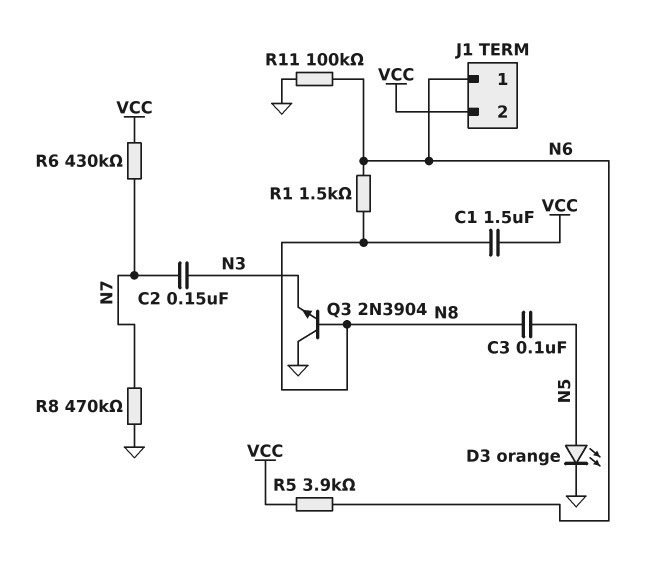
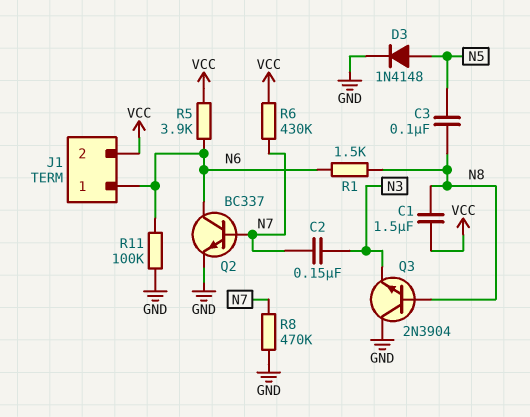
D3: LED orange (A N5, K GND) -> diode 1N4148 (A N5, K GND)
Q2: none -> NPN BC337 (B N7, C N6, E GND)

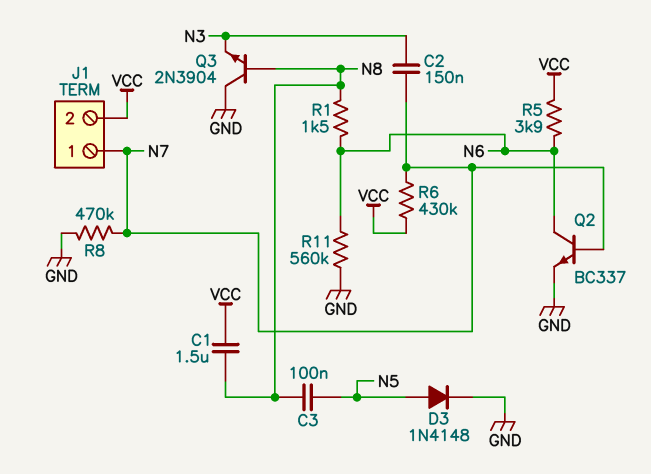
J1 pin 1: N6 -> N7
R11: 100k (GND, N6) -> 560k (GND, N6)

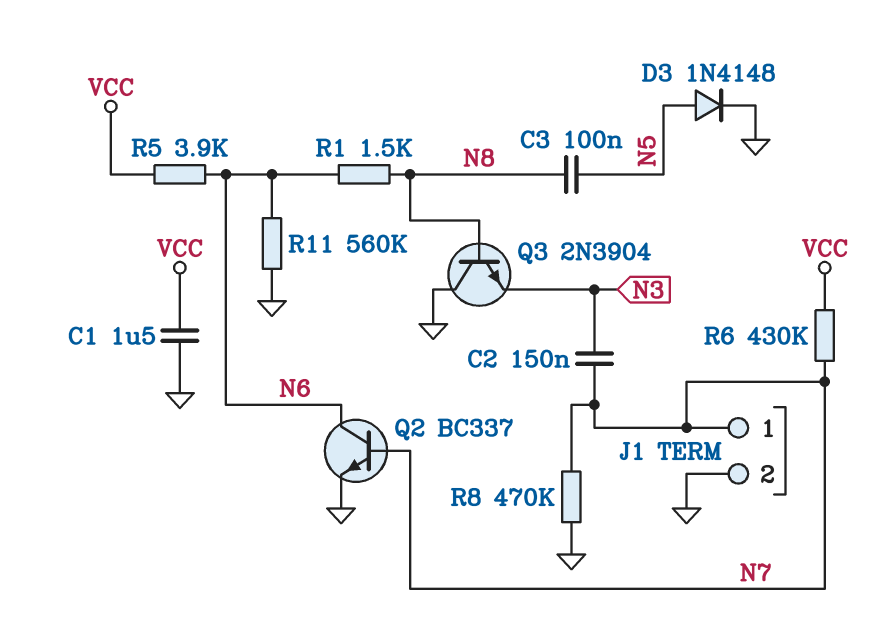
C1: 1.5uF (N8, VCC) -> 1.5uF (GND, VCC)
J1 pin 2: VCC -> GND

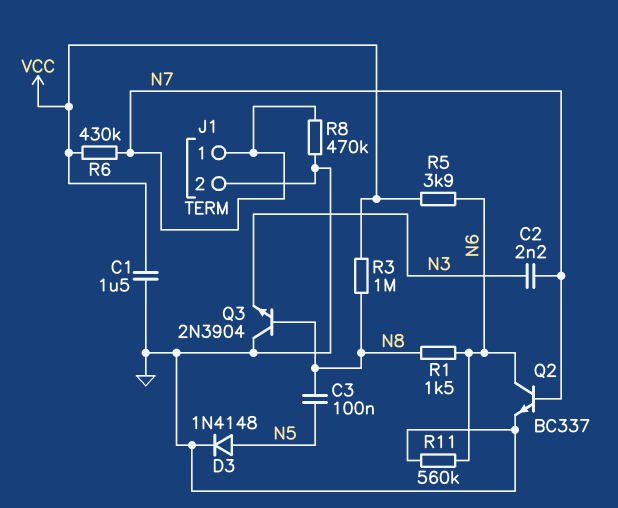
C2: 150nF (N3, N7) -> 2.2nF (N3, N7)
R3: none -> 1M (N8, VCC)

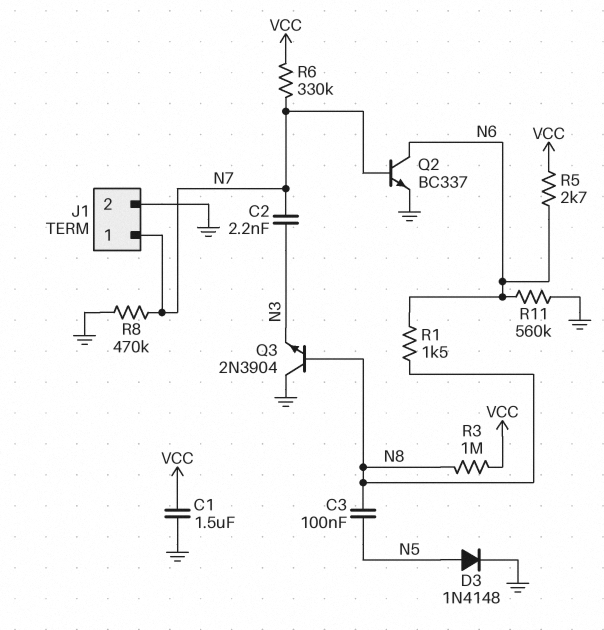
R5: 3.9k (N6, VCC) -> 2.7k (N6, VCC)
R6: 430k (N7, VCC) -> 330k (N7, VCC)

